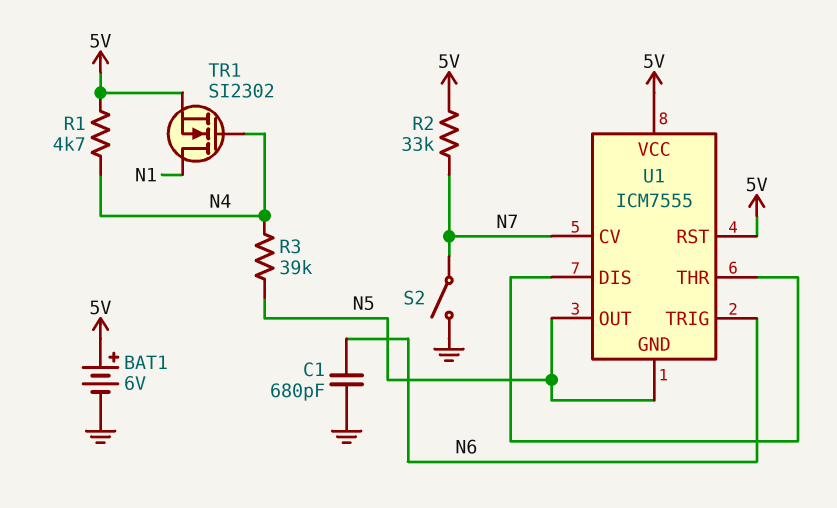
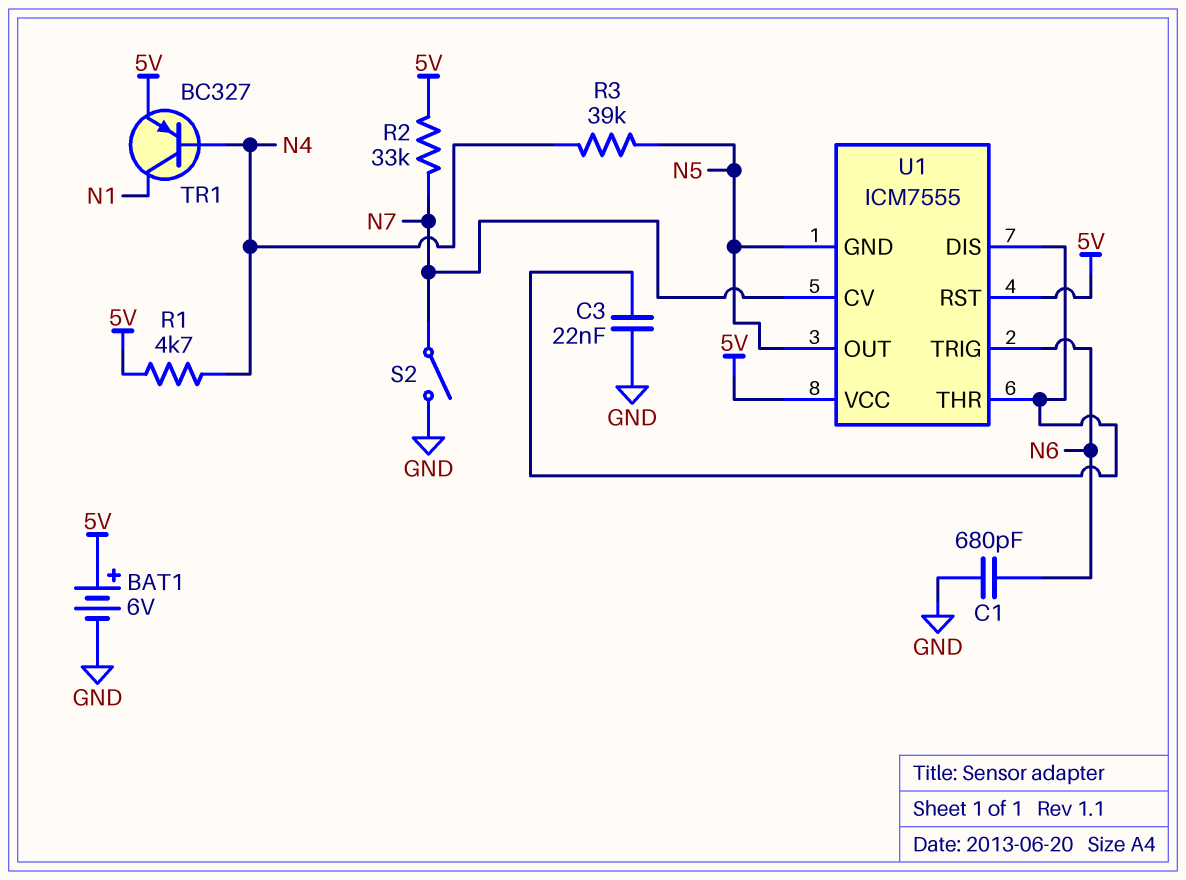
C3: none -> 22nF (GND, U1/DIS)
TR1: NMOS SI2302 (G N4, D N1, S 5V) -> PNP BC327 (B N4, C N1, E 5V)

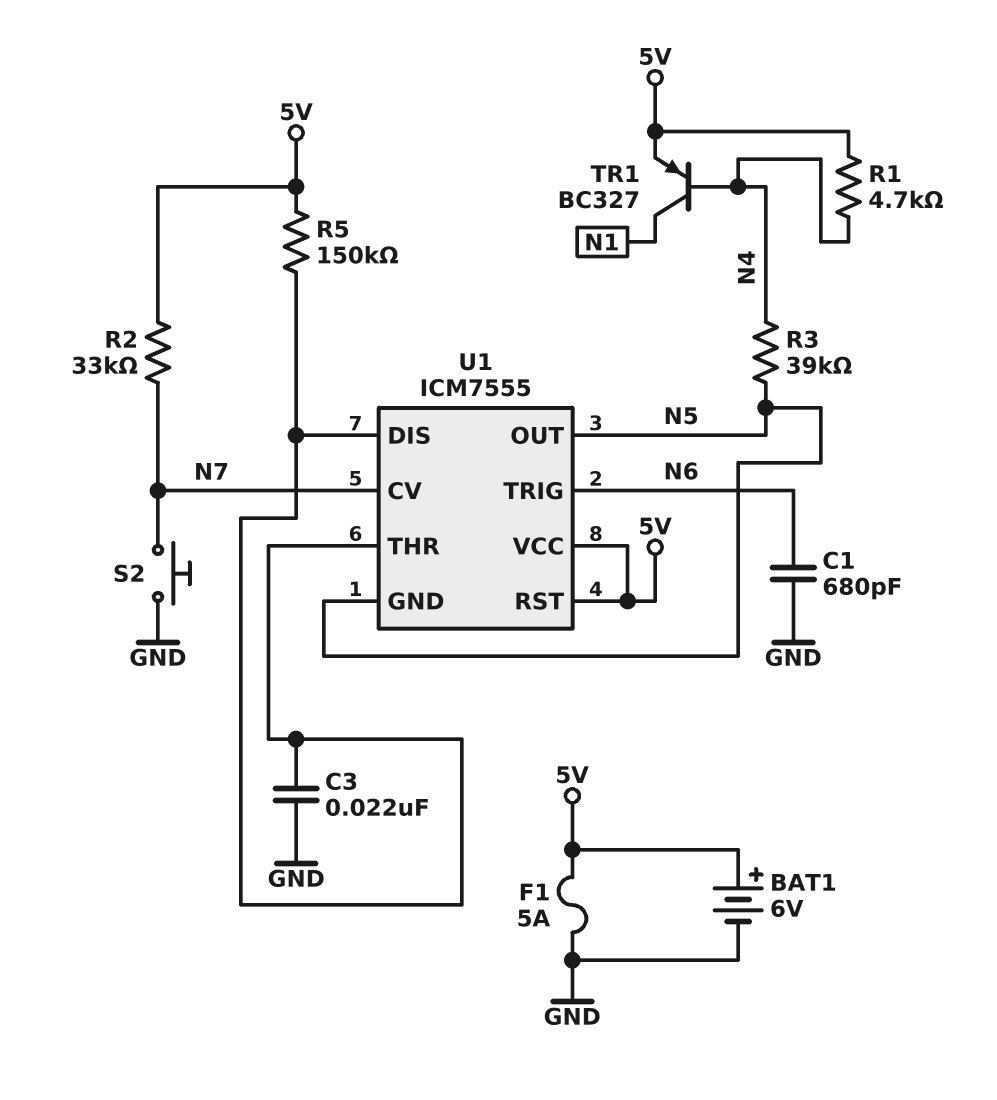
F1: none -> 5A (5V, GND)
R5: none -> 150k (5V, U1/DIS)
S2: switch (GND, N7) -> button (GND, N7)

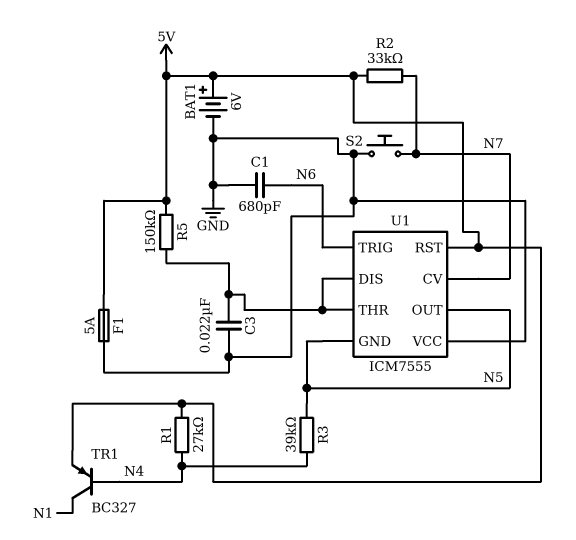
R1: 4.7k (5V, N4) -> 27k (5V, N4)
U1 pin VCC: 5V -> GND

